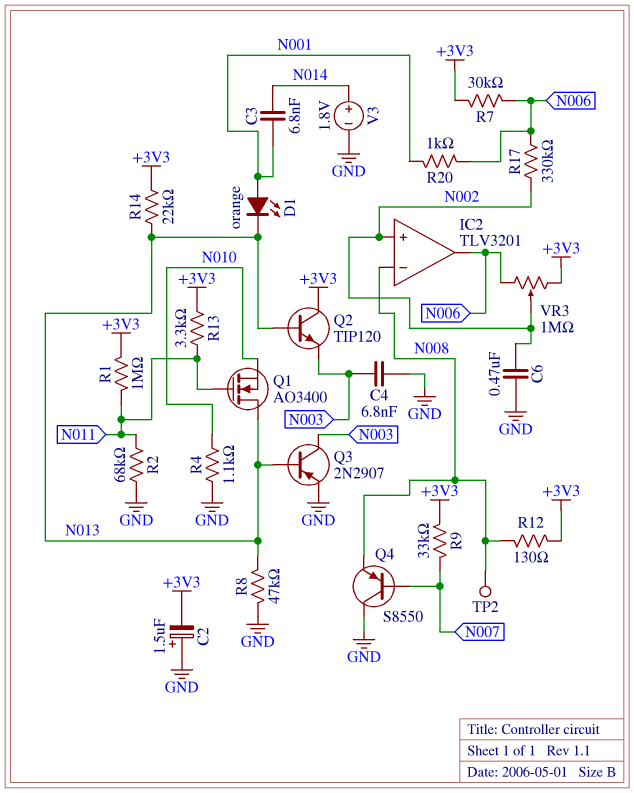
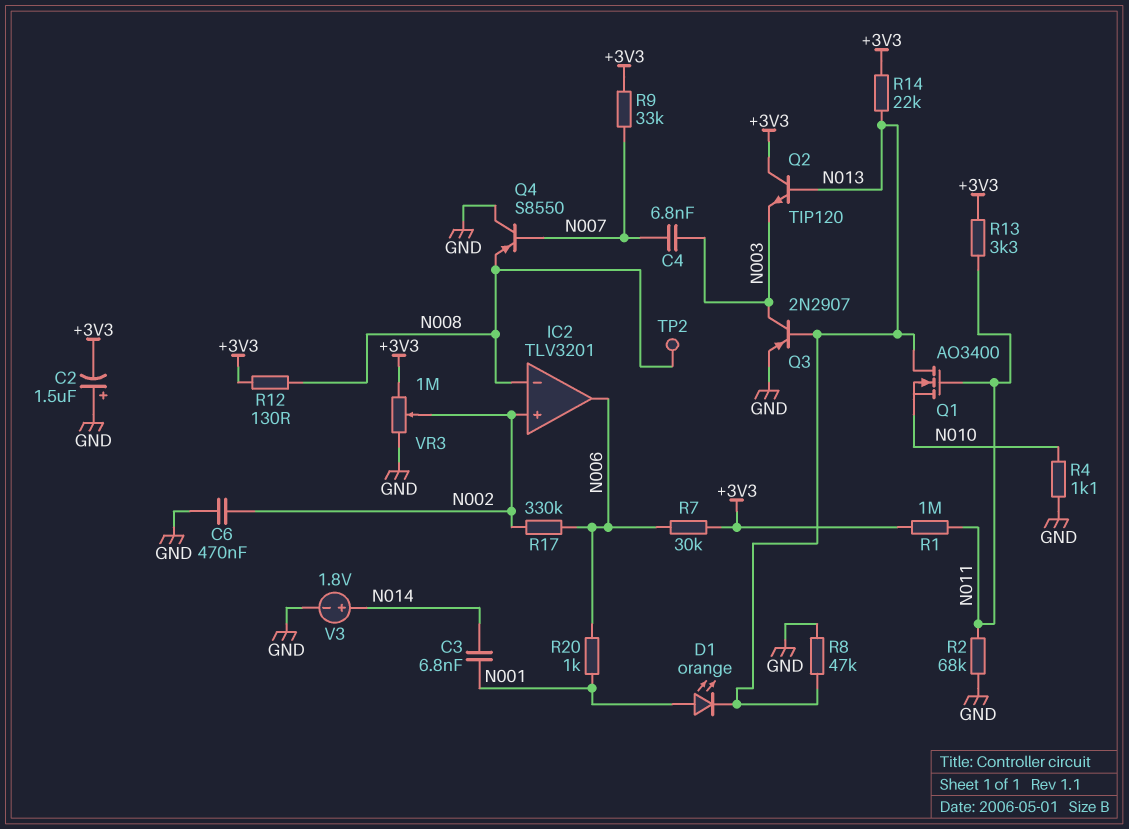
C4: 6.8nF (GND, N003) -> 6.8nF (N003, N007)
VR3: 1M (+3V3, N006, wiper N002) -> 1M (+3V3, GND, wiper N002)

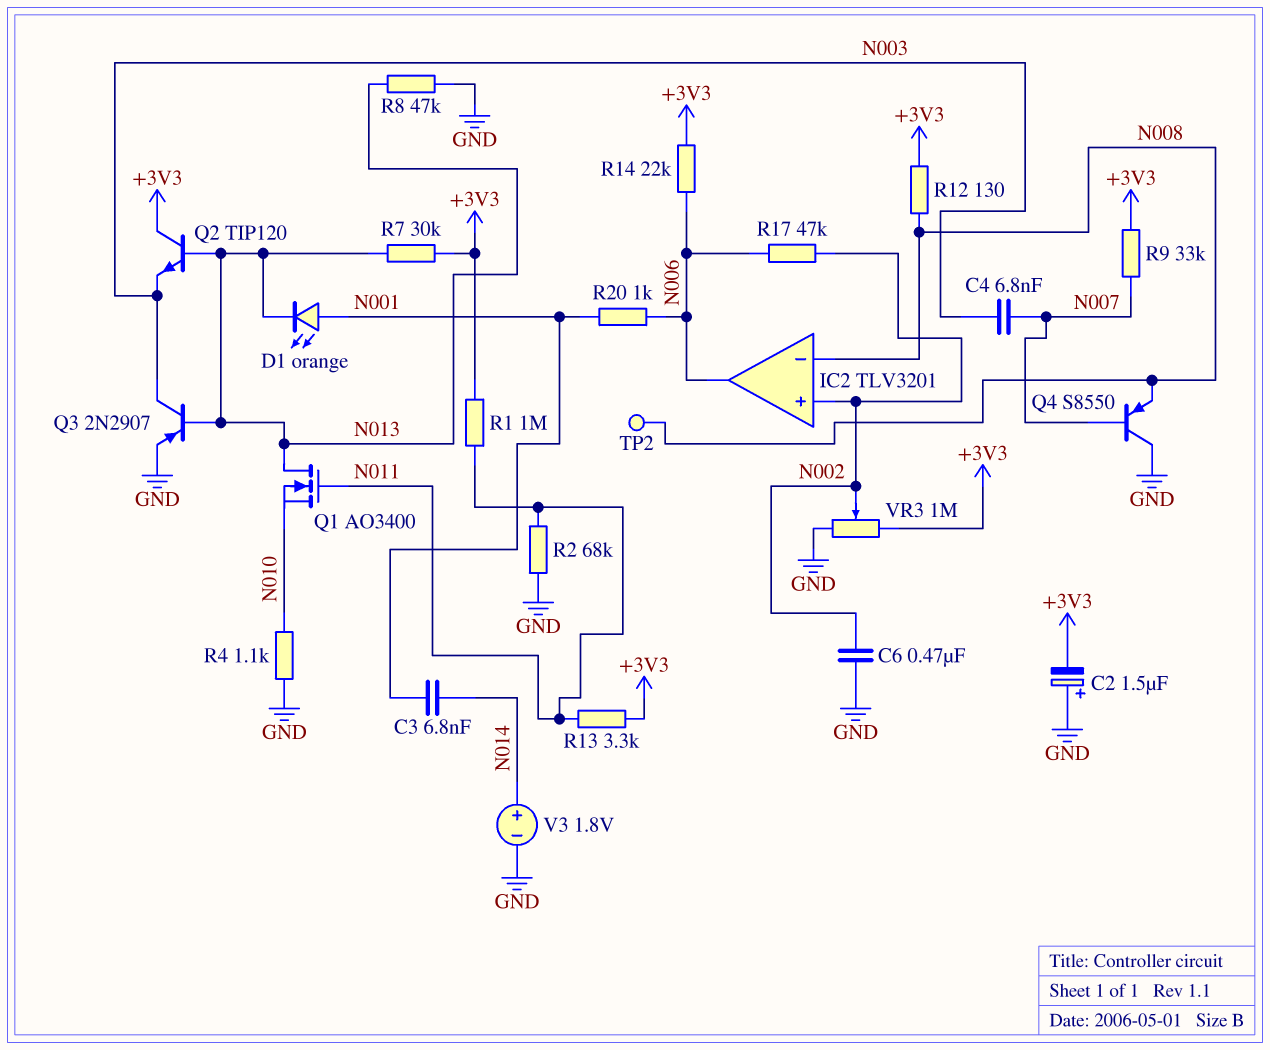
R7: 30k (+3V3, N006) -> 30k (+3V3, N013)
R14: 22k (+3V3, N013) -> 22k (+3V3, N006)
R17: 330k (N002, N006) -> 47k (N002, N006)

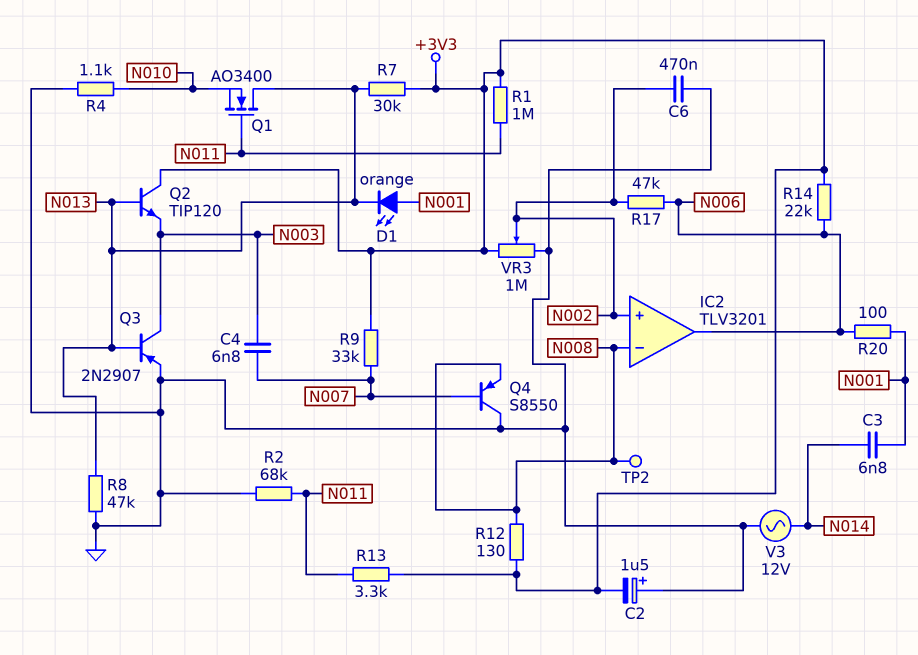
R20: 1k (N001, N006) -> 100 (N001, N006)
V3: 1.8V (plus N014, minus GND) -> AC 12V (GND, N014)

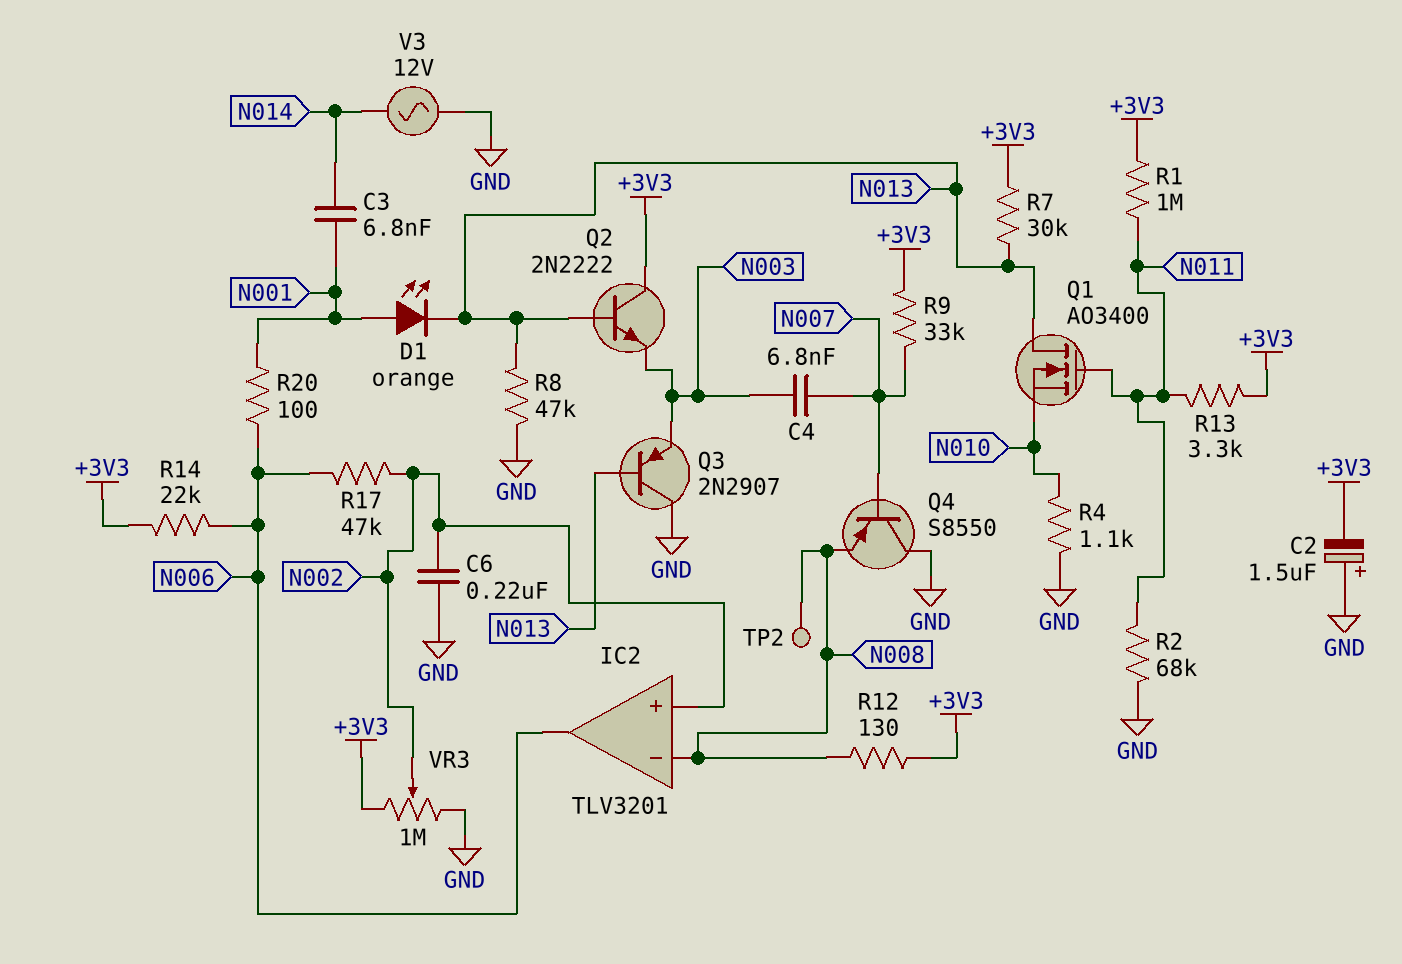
C6: 470nF (GND, N002) -> 220nF (GND, N002)
Q2: NPN TIP120 (B N013, C +3V3, E N003) -> NPN 2N2222 (B N013, C +3V3, E N003)
Q3: PNP 2N2907 (B N013, C N003, E GND) -> PNP 2N2907 (B N013, C GND, E N003)

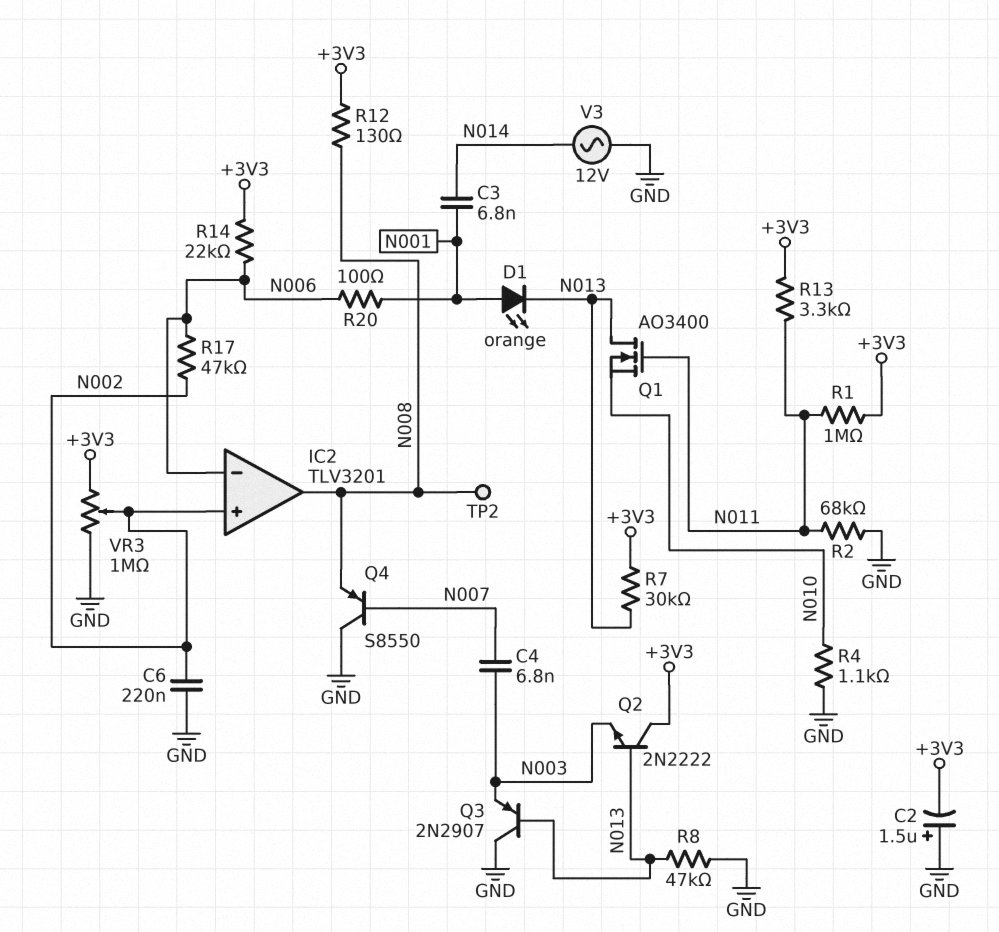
IC2 pin in-: N008 -> N006
IC2 pin out: N006 -> N008
R9: 33k (+3V3, N007) -> none

